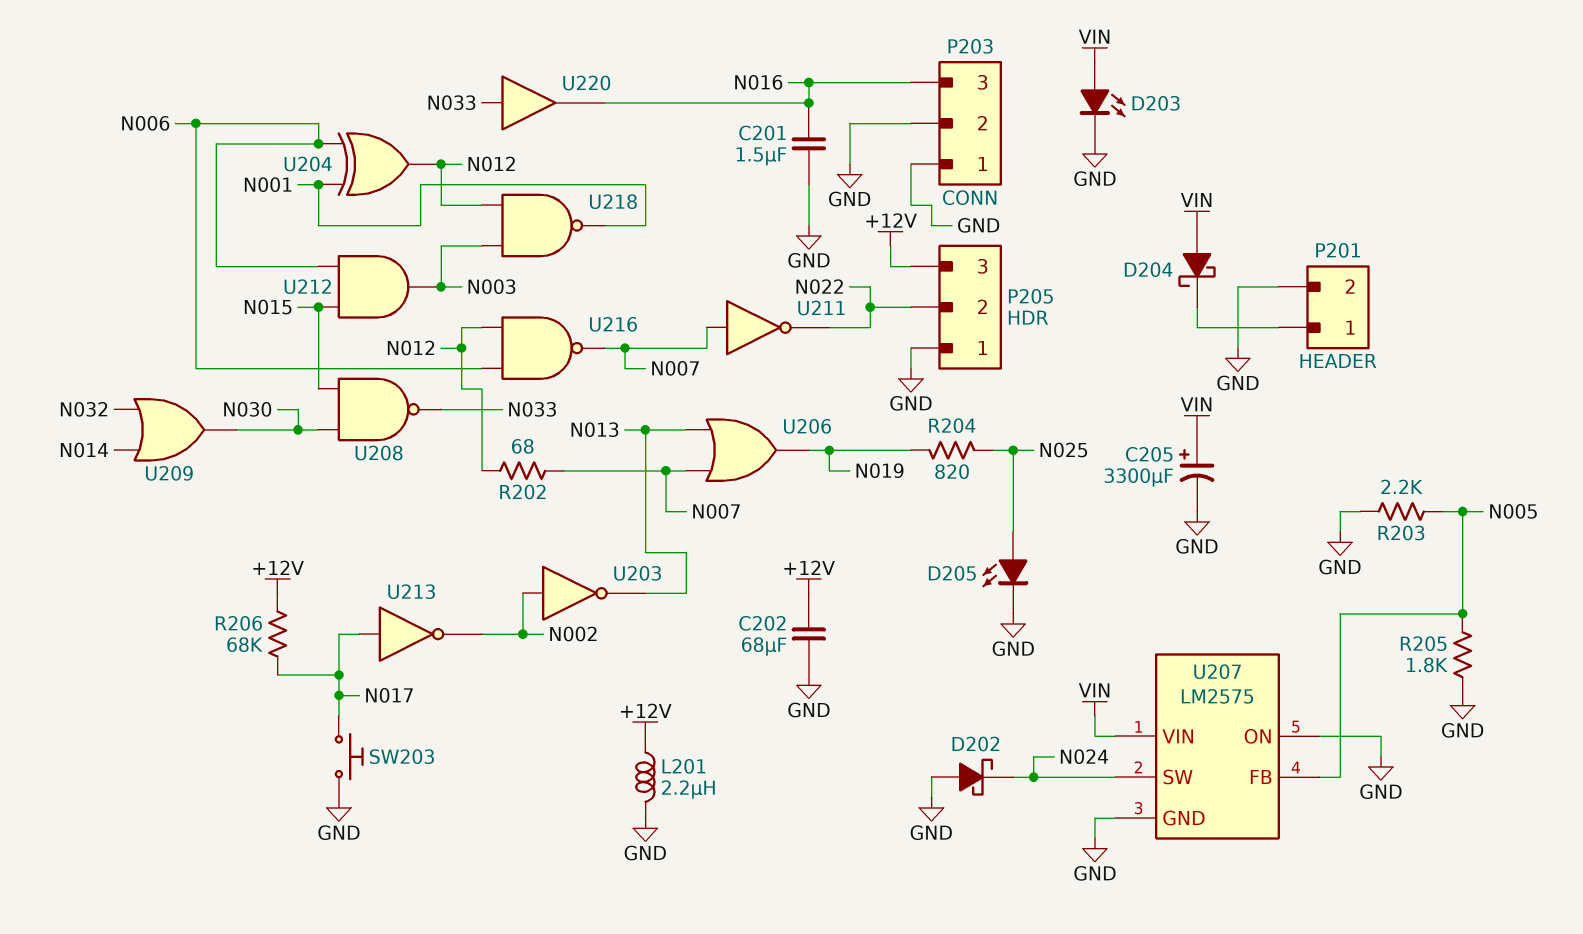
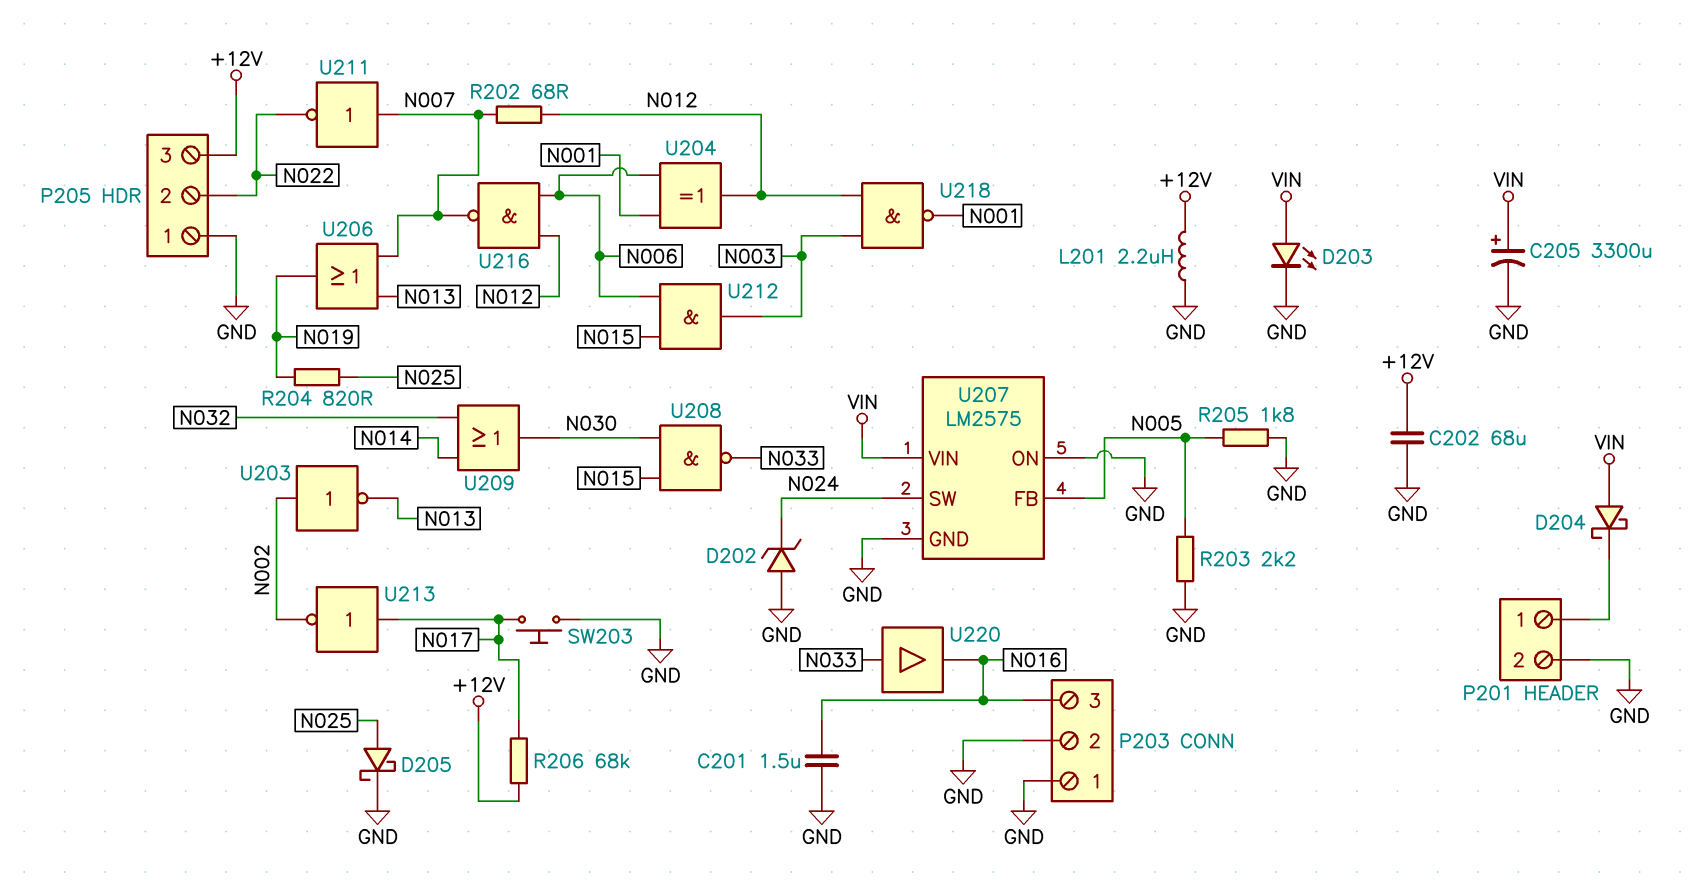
D202: schottky (A GND, K N024) -> zener (A GND, K N024)
D205: LED (A N025, K GND) -> schottky (A N025, K GND)

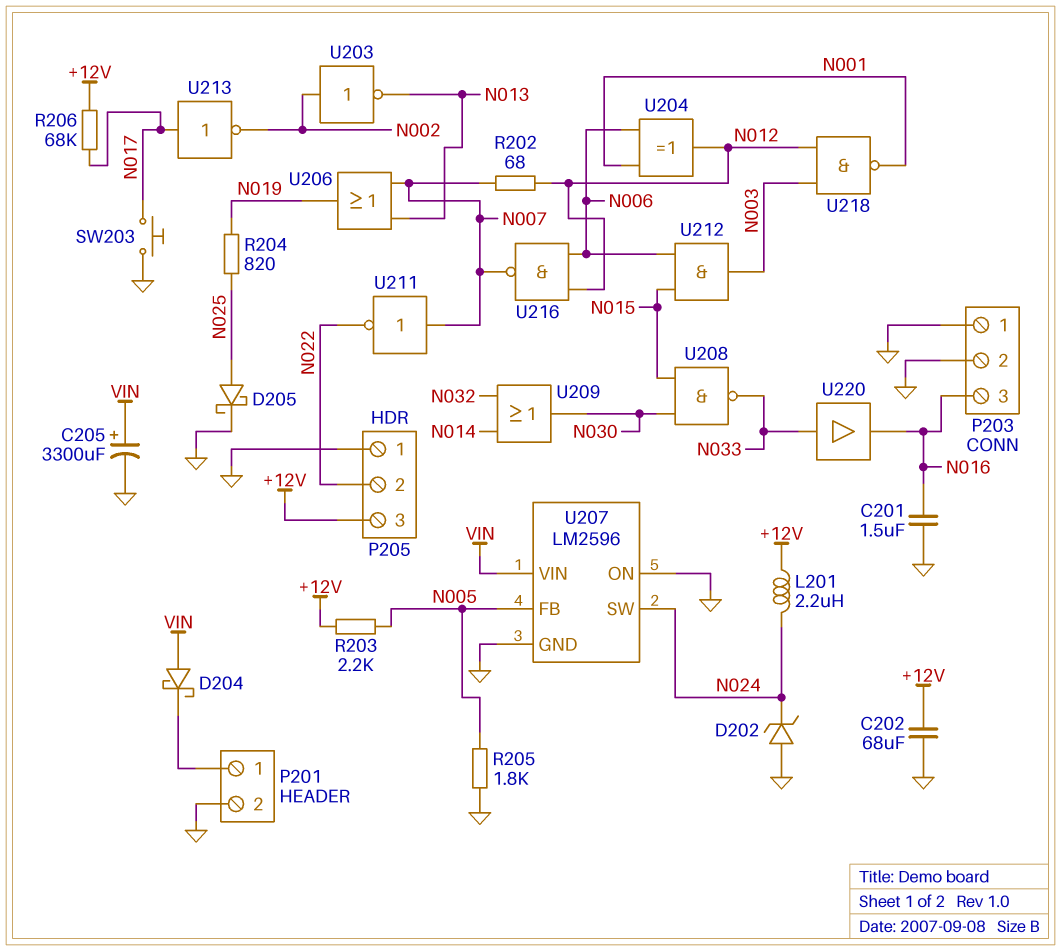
D203: LED (A VIN, K GND) -> none
L201: 2.2uH (+12V, GND) -> 2.2uH (+12V, N024)
R203: 2.2k (GND, N005) -> 2.2k (+12V, N005)
U207: LM2575 -> LM2596

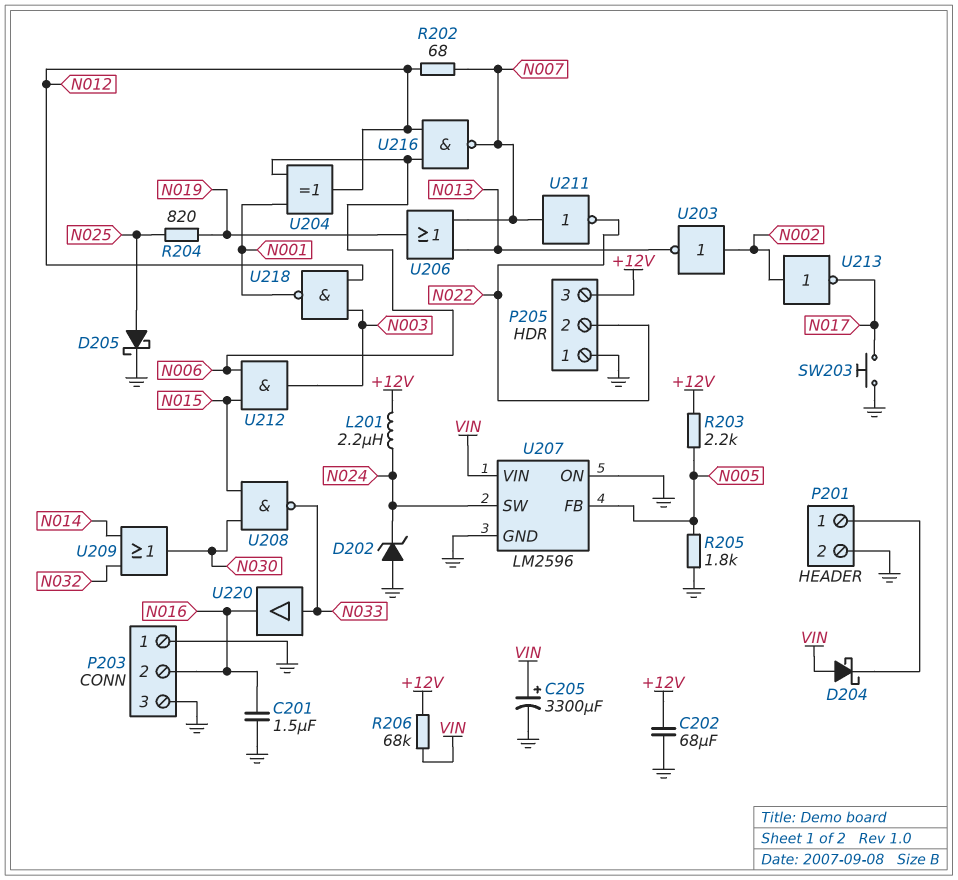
P203 pin 2: GND -> N016
P203 pin 3: N016 -> GND
R206: 68k (+12V, N017) -> 68k (+12V, VIN)
U213: NOT (in N017, out N002) -> NOT (in N002, out N017)

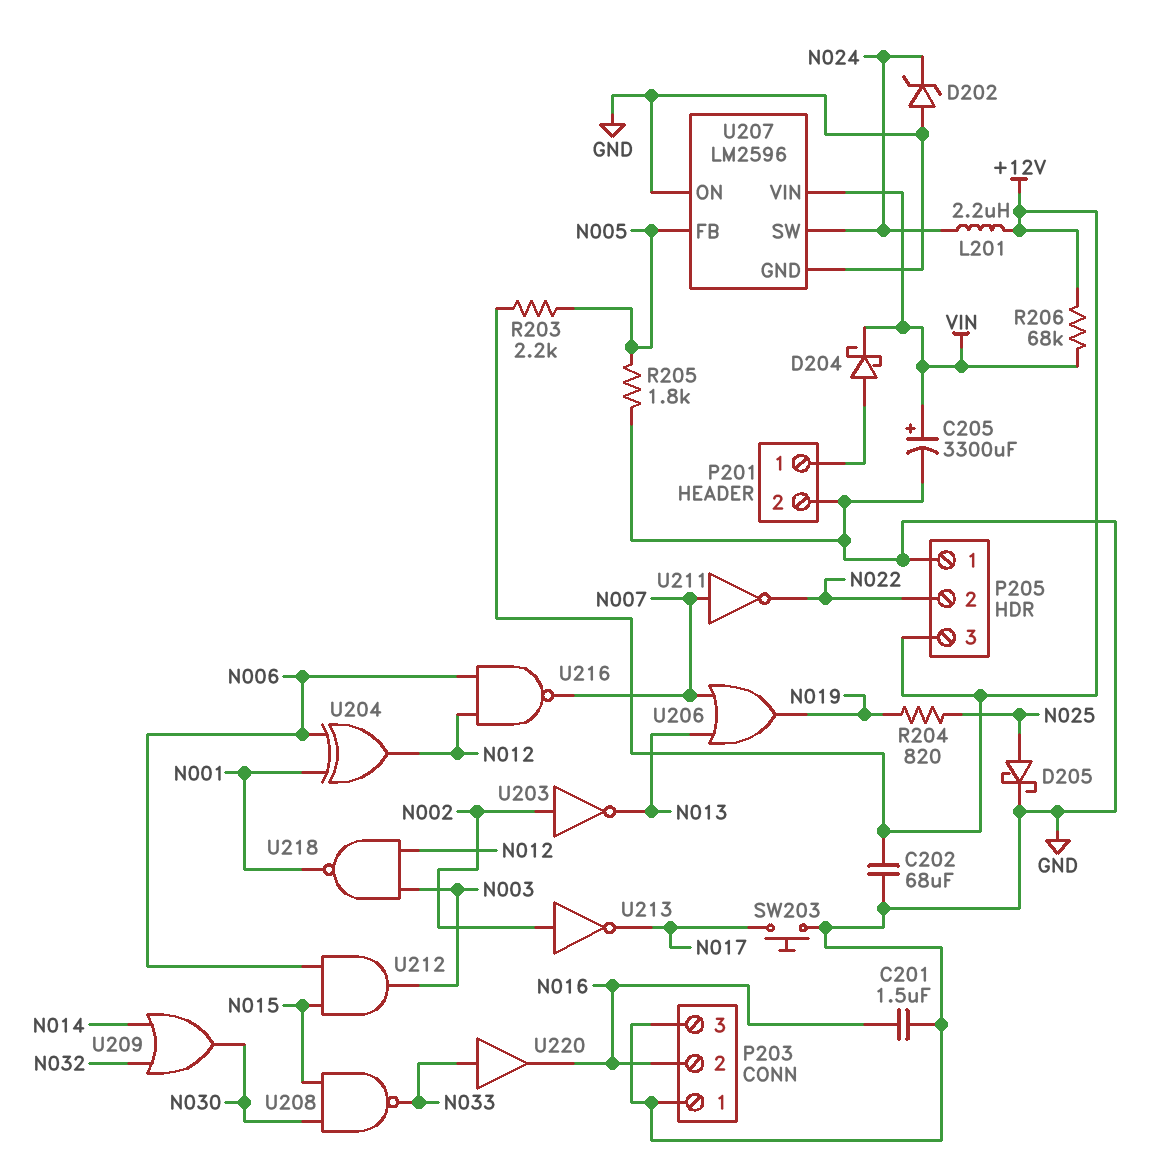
D204: schottky (A VIN, K P201/1) -> schottky (A P201/1, K VIN)
R202: 68 (N007, N012) -> none

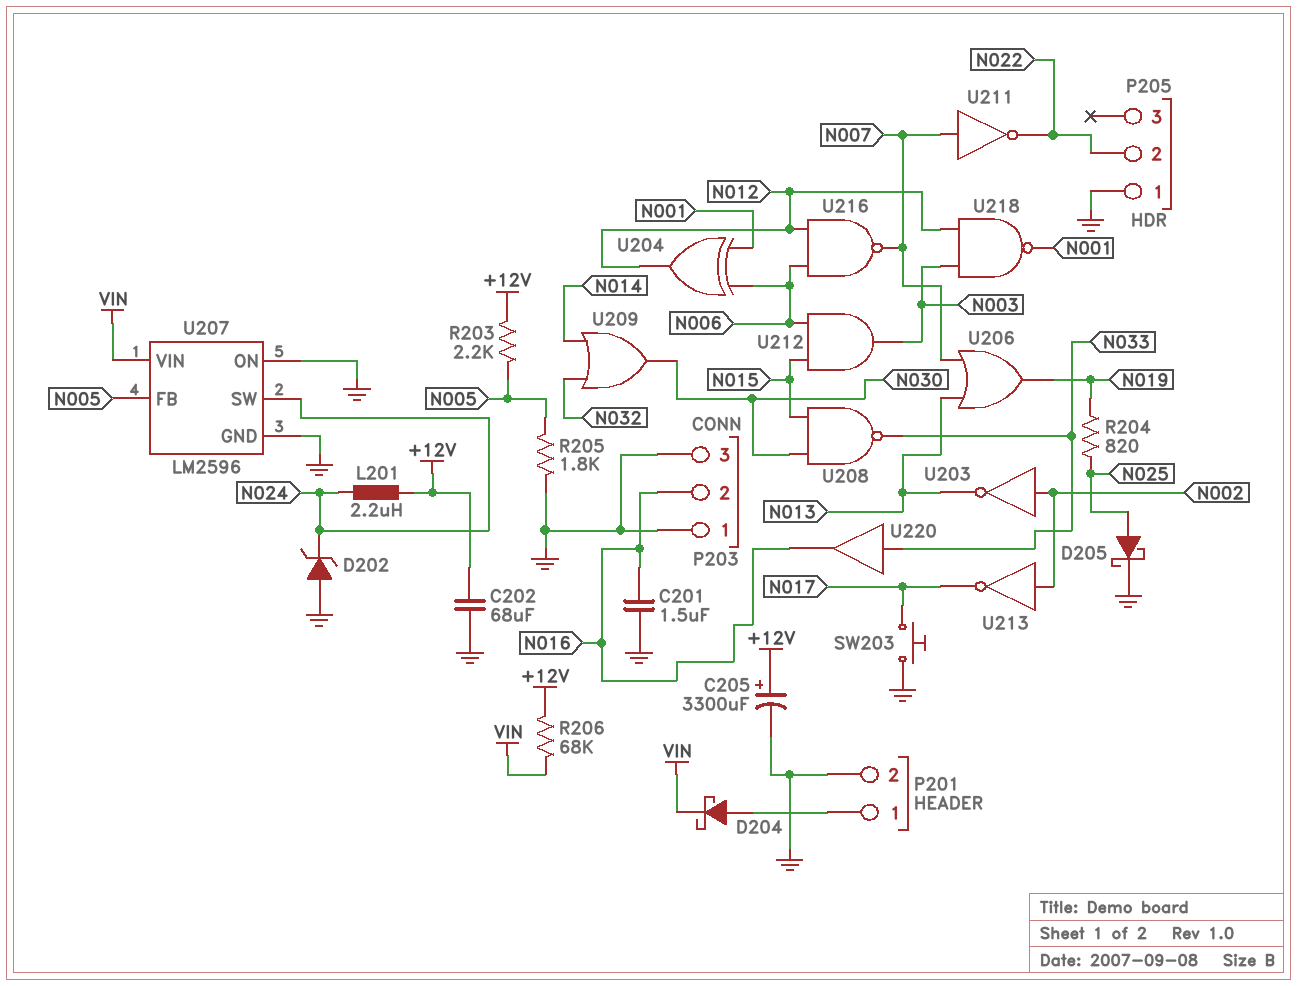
C205: 3300uF (plus VIN, minus GND) -> 3300uF (plus +12V, minus GND)
P205 pin 3: +12V -> none

